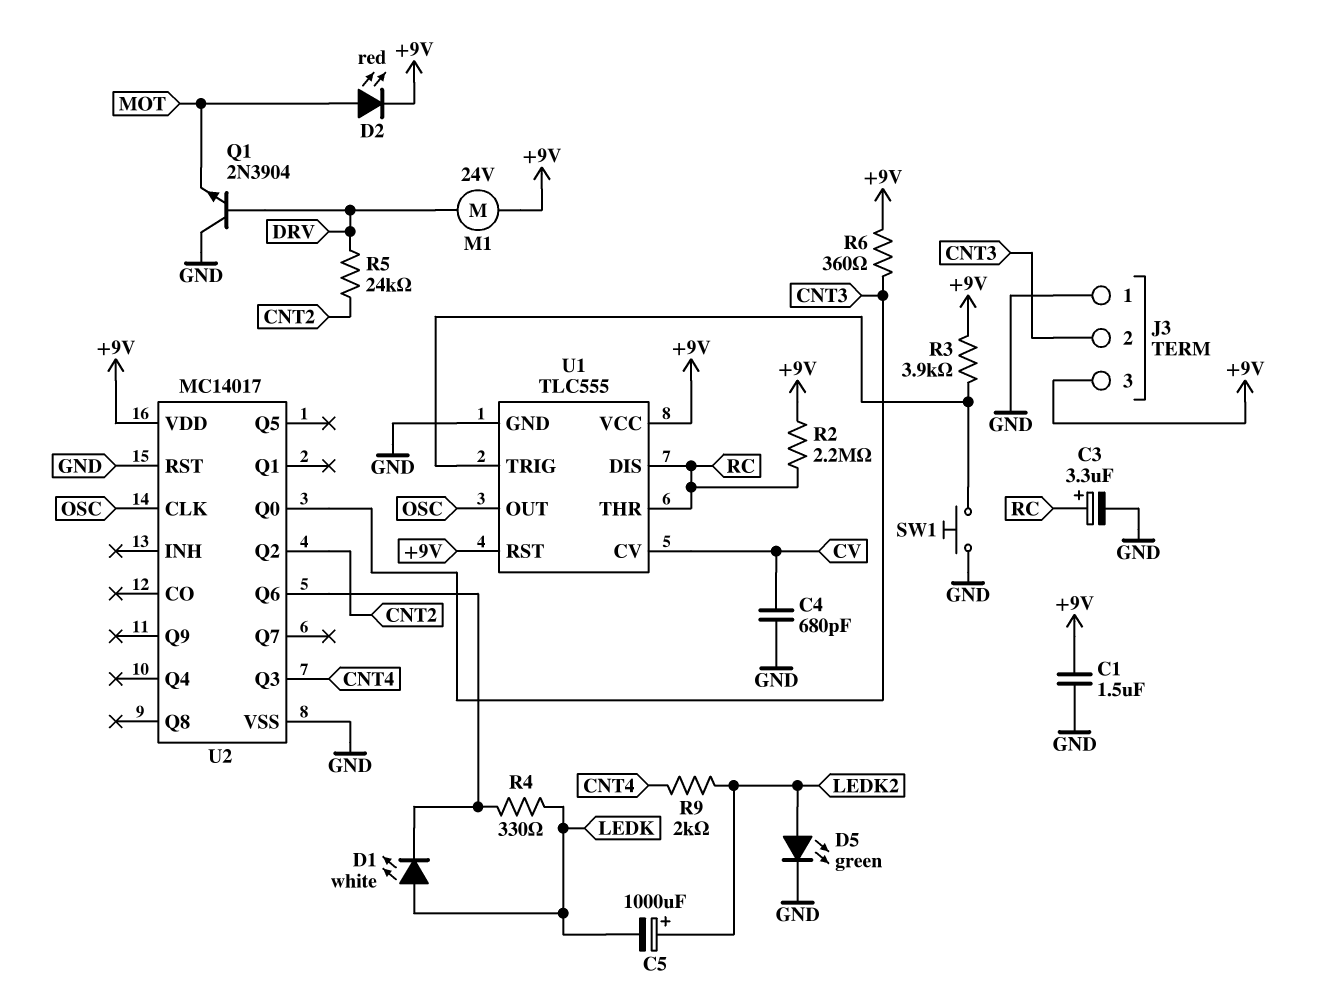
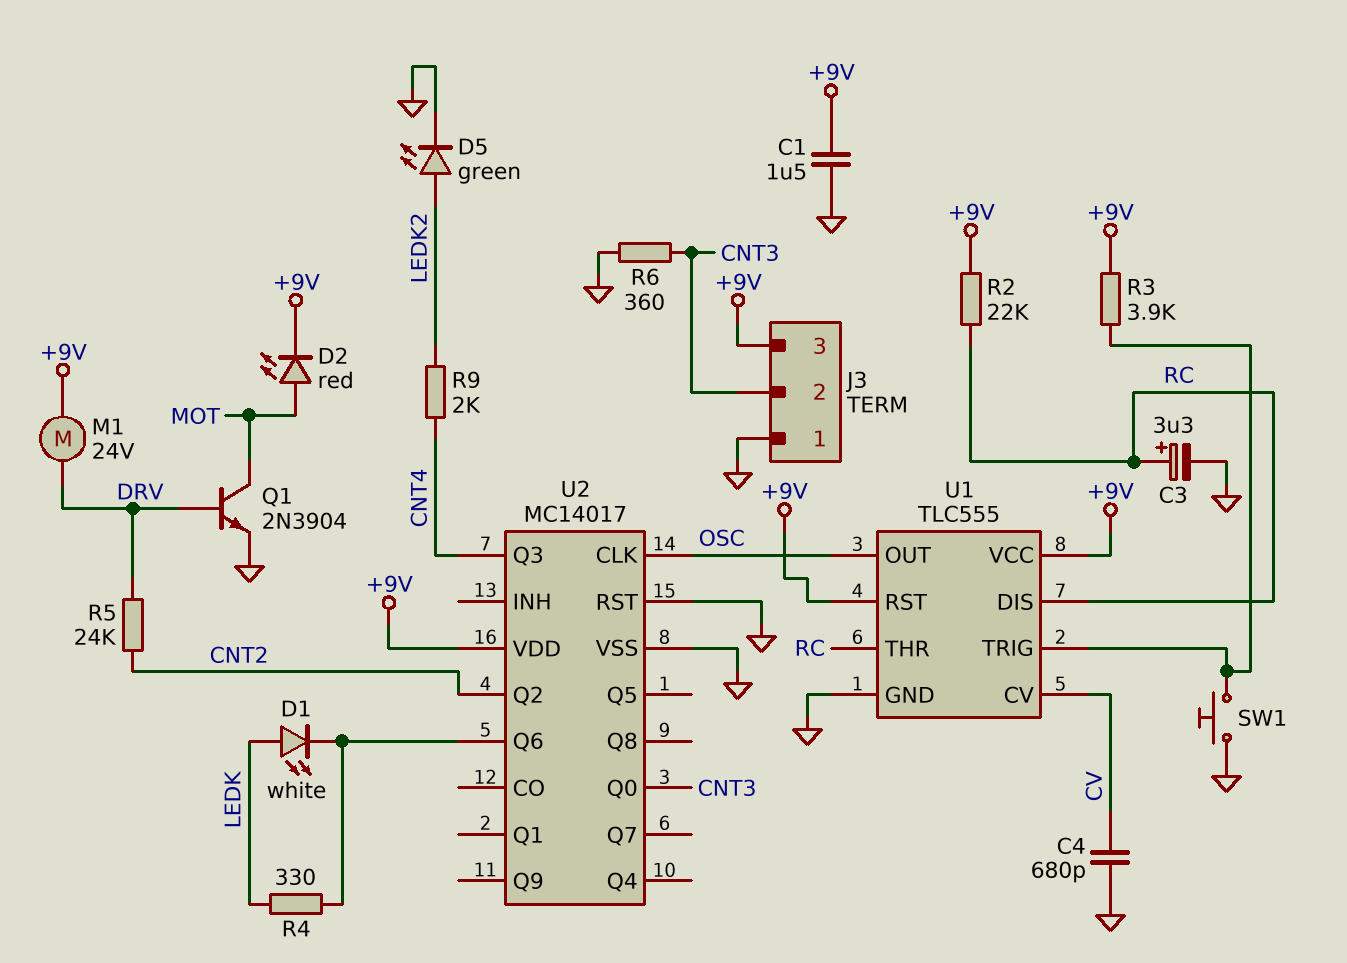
C5: 1000uF (plus LEDK2, minus LEDK) -> none
Q1: NPN 2N3904 (B DRV, C GND, E MOT) -> NPN 2N3904 (B DRV, C MOT, E GND)
R2: 2.2M (+9V, RC) -> 22k (+9V, RC)
R6: 360 (+9V, CNT3) -> 360 (CNT3, GND)

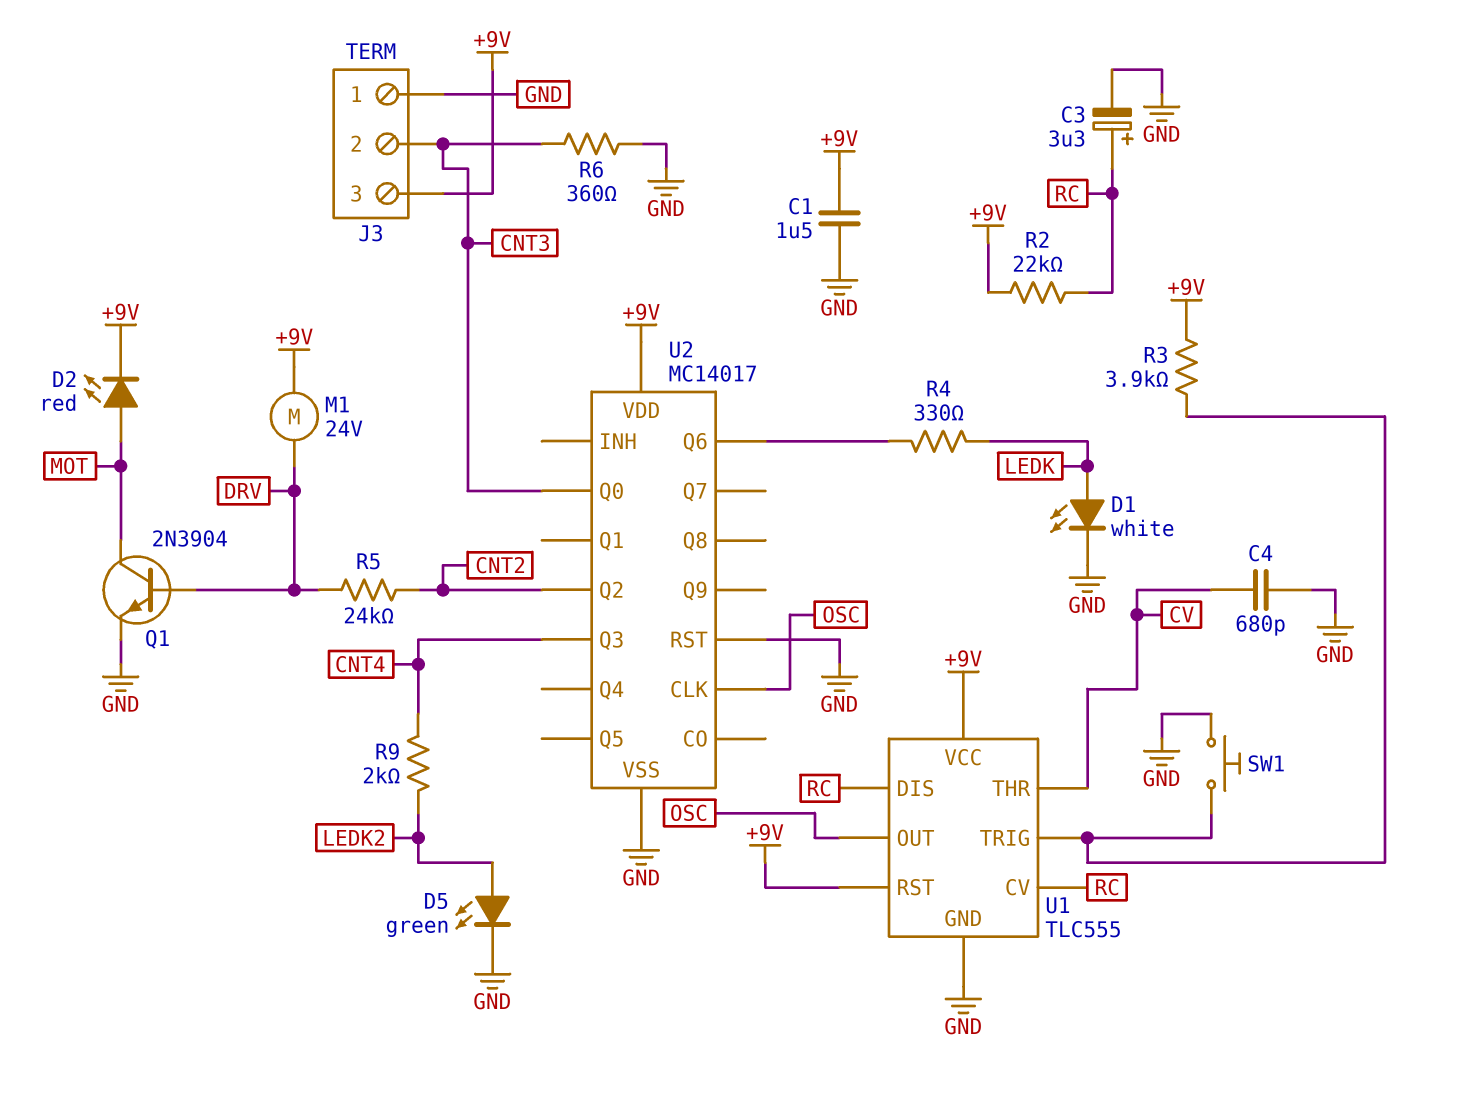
D1: LED white (A LEDK, K U2/Q6) -> LED white (A LEDK, K GND)
U1 pin CV: CV -> RC
U1 pin THR: RC -> CV

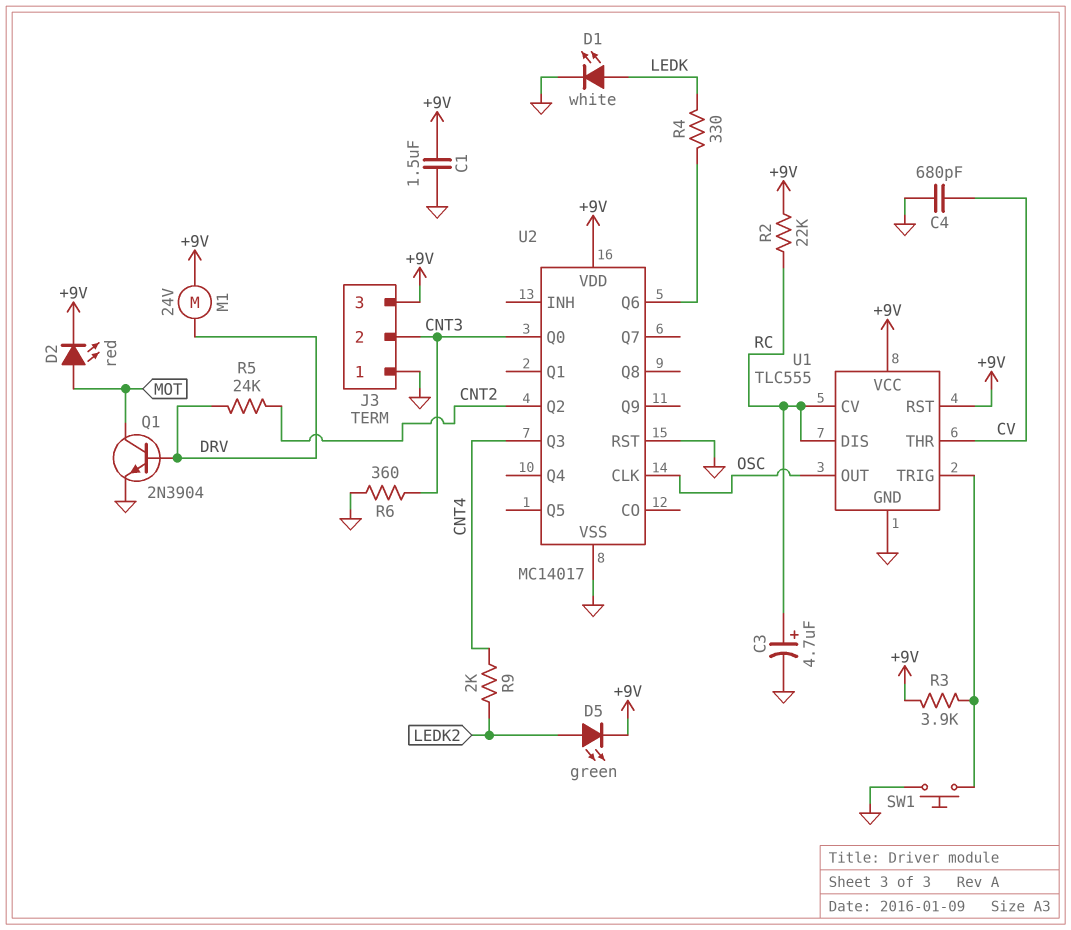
C3: 3.3uF (plus RC, minus GND) -> 4.7uF (plus RC, minus GND)
D5: LED green (A LEDK2, K GND) -> LED green (A LEDK2, K +9V)

